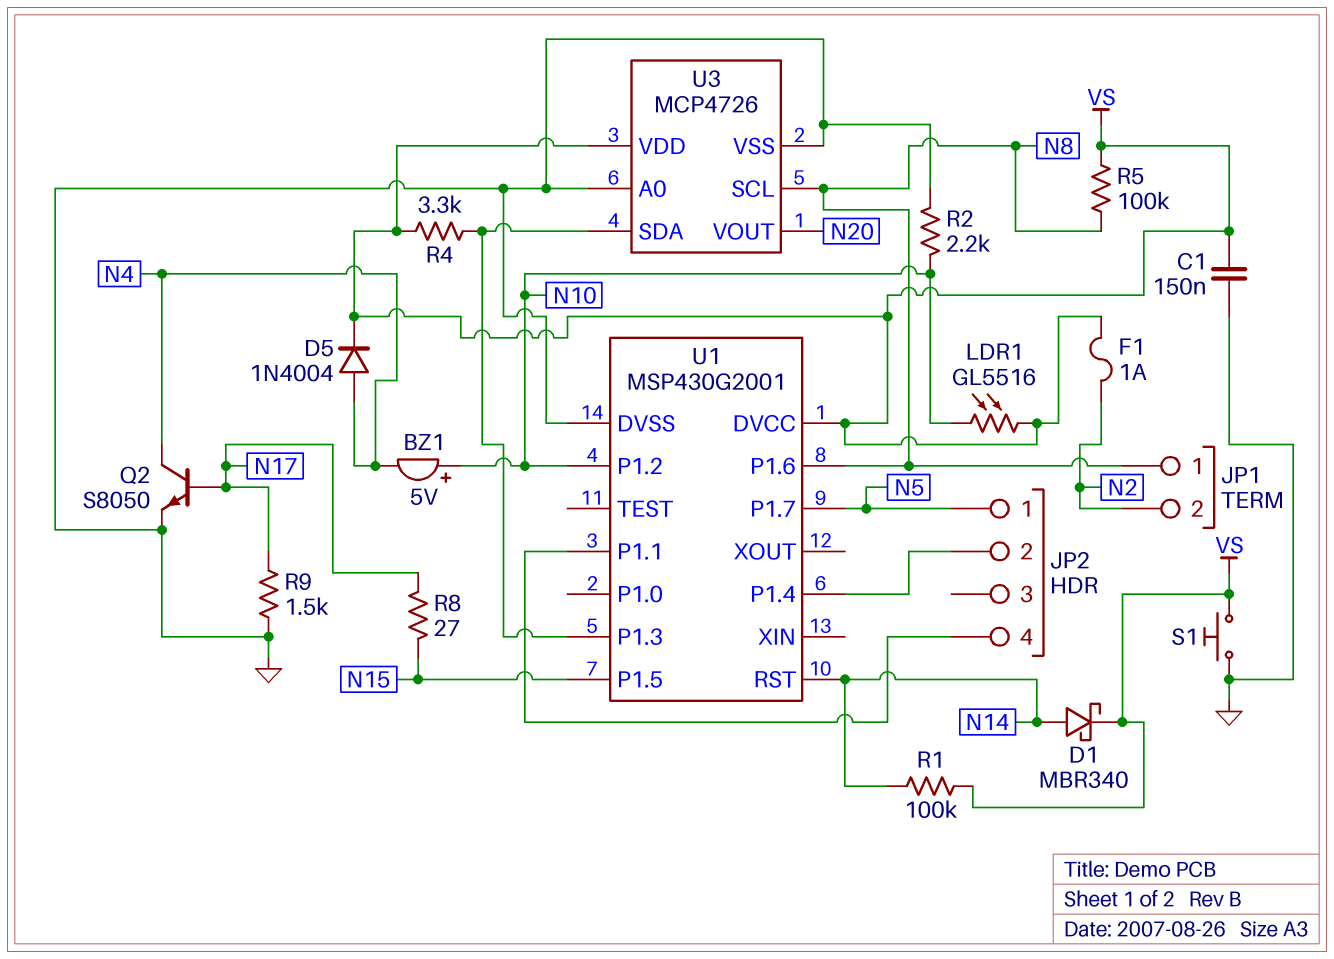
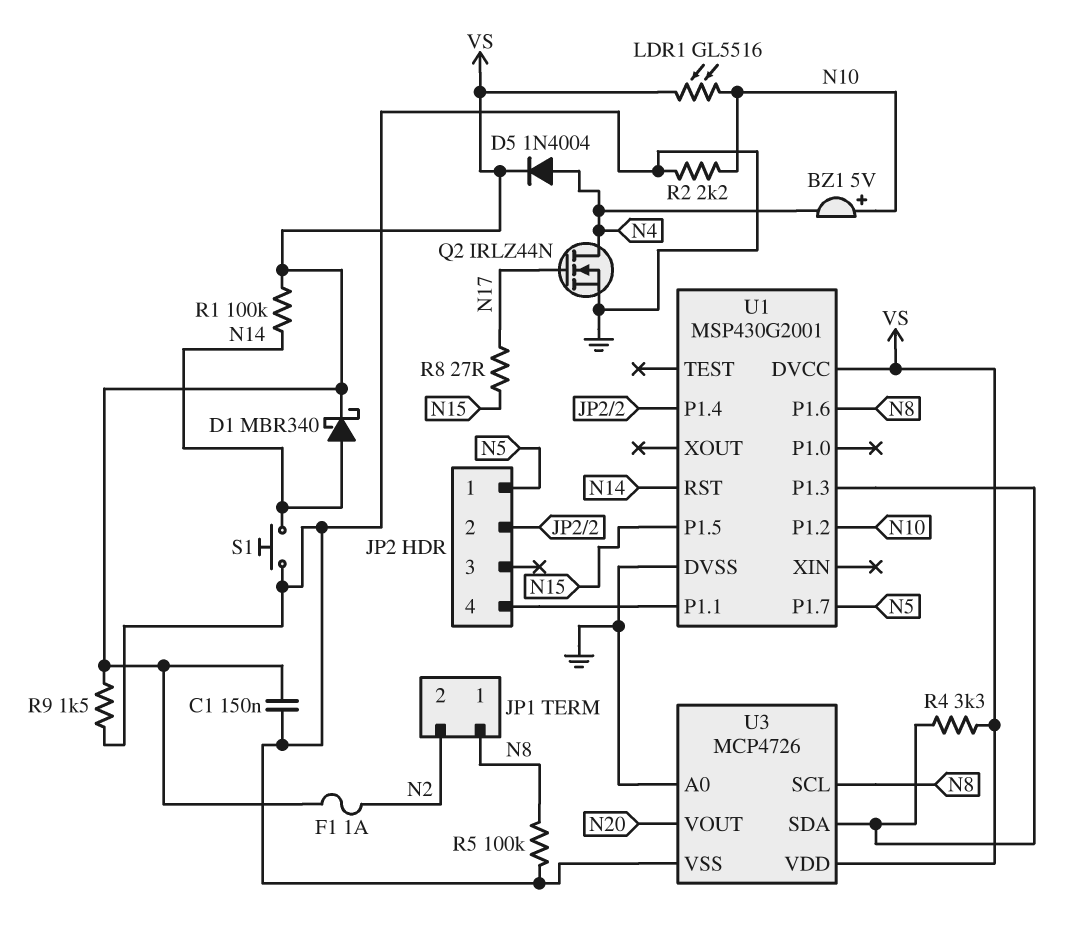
Q2: NPN S8050 (B N17, C N4, E GND) -> NMOS IRLZ44N (G N17, D N4, S GND)
R5: 100k (N8, VS) -> 100k (GND, N8)
R9: 1.5k (GND, N17) -> 1.5k (GND, VS)
S1: button (GND, VS) -> button (GND, N14)

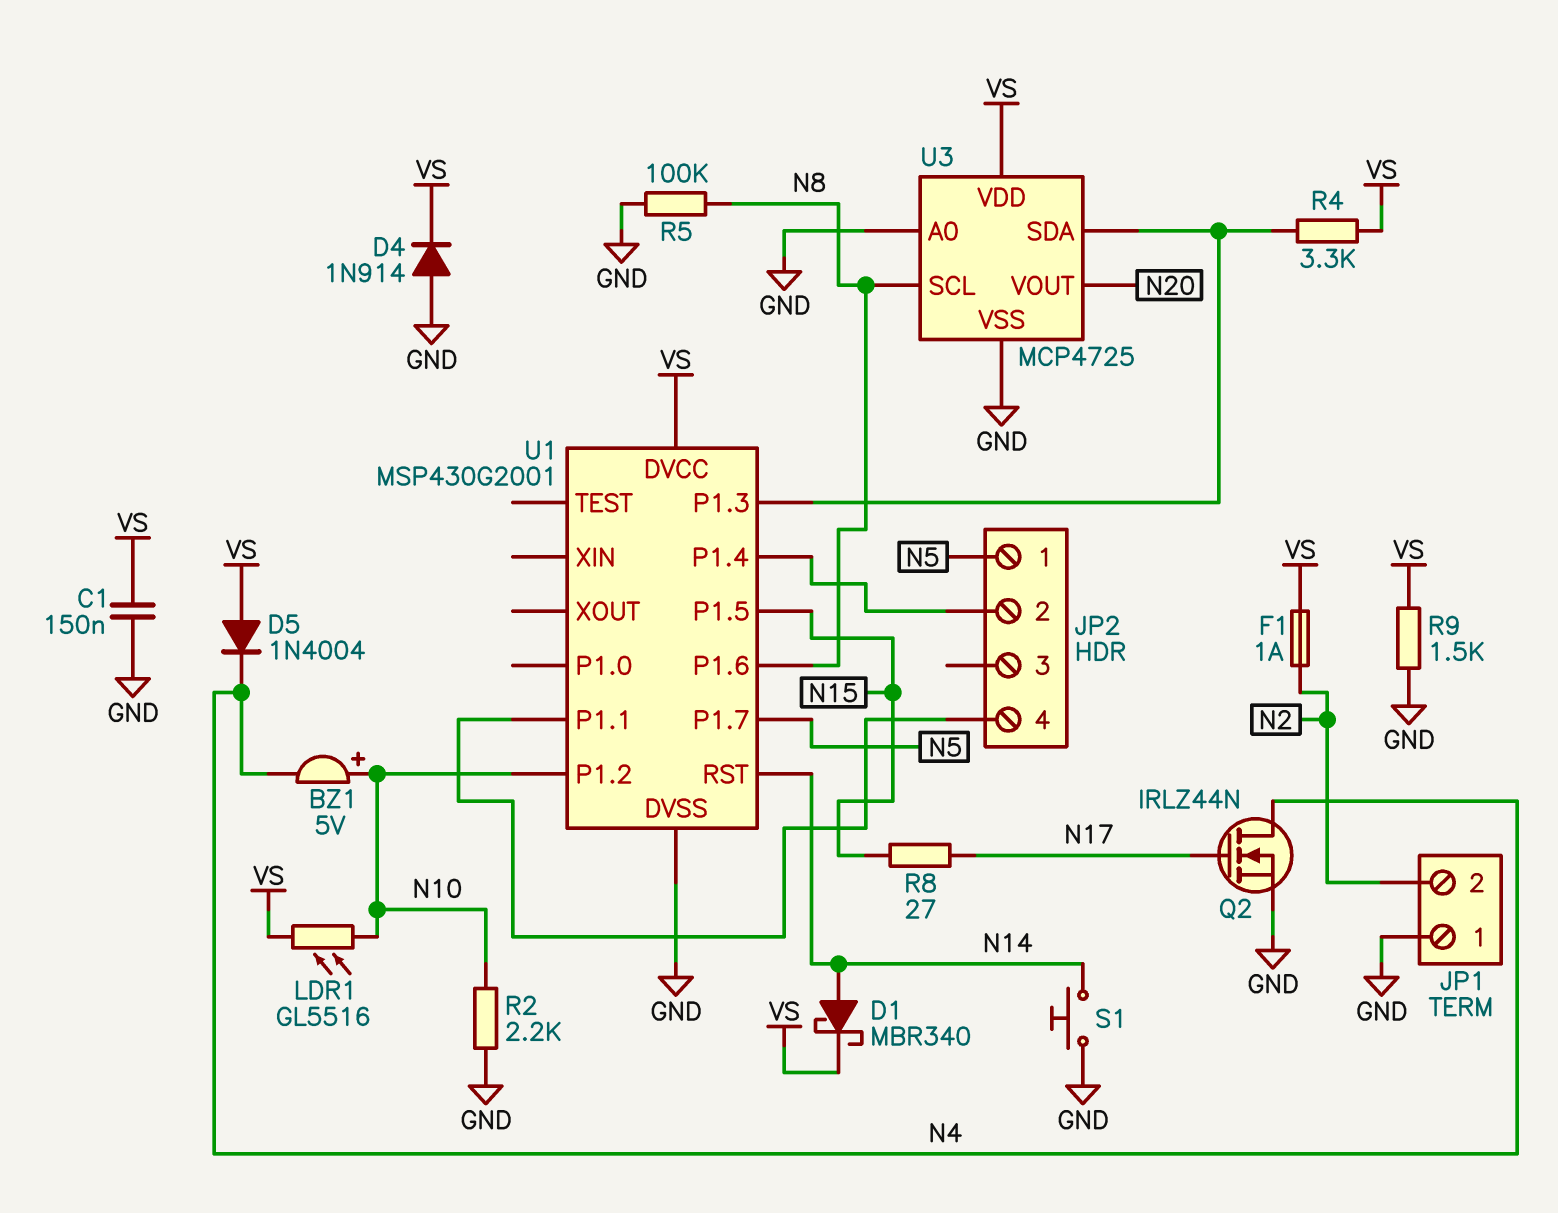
D4: none -> diode 1N914 (A GND, K VS)
D5: diode 1N4004 (A N4, K VS) -> diode 1N4004 (A VS, K N4)
JP1 pin 1: N8 -> GND
R1: 100k (N14, VS) -> none
U3: MCP4726 -> MCP4725

